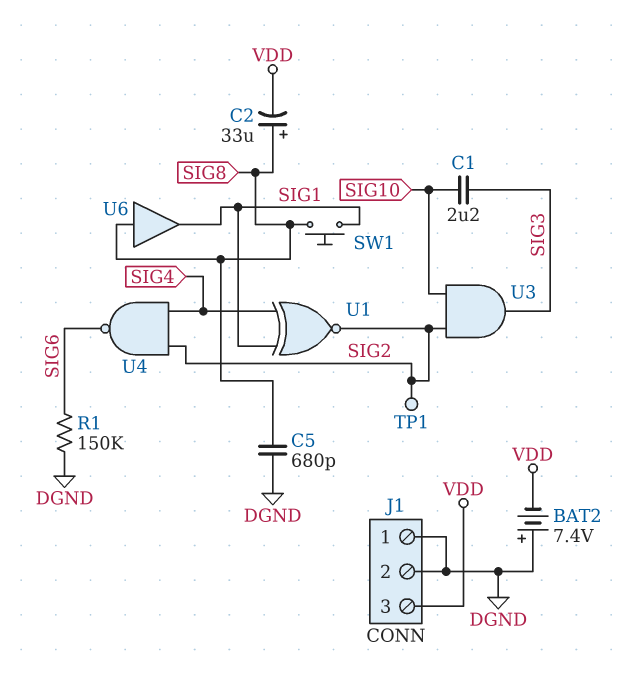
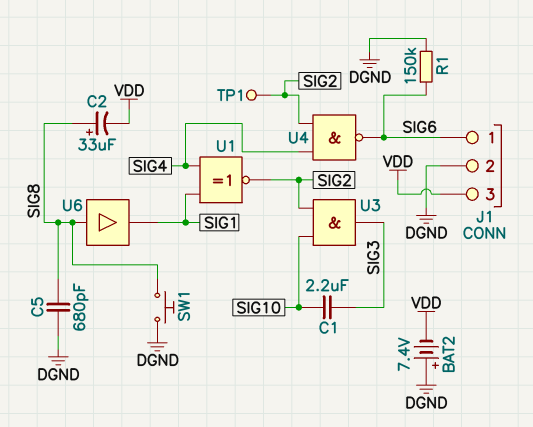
J1 pin 1: DGND -> SIG6
SW1: button (SIG1, SIG8) -> button (DGND, SIG8)

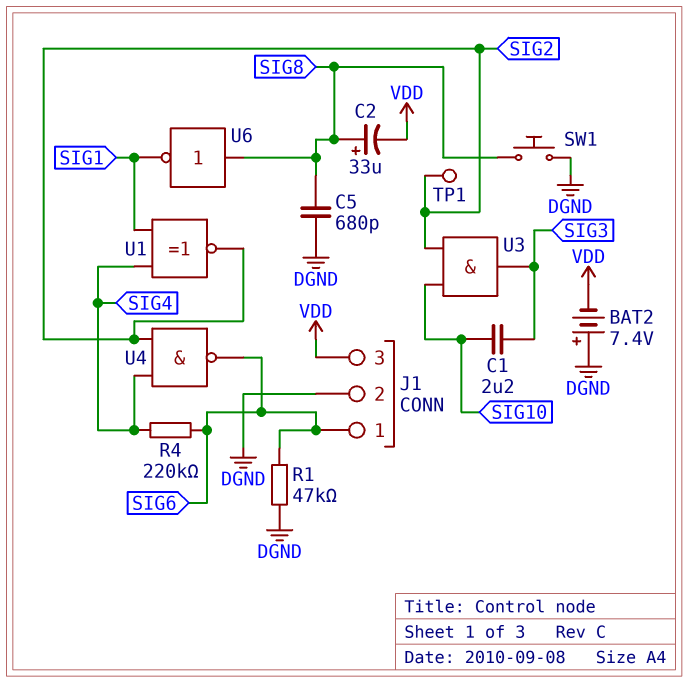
R1: 150k (DGND, SIG6) -> 47k (DGND, SIG6)
R4: none -> 220k (SIG4, SIG6)
U6: buffer (in SIG8, out SIG1) -> NOT (in SIG8, out SIG1)

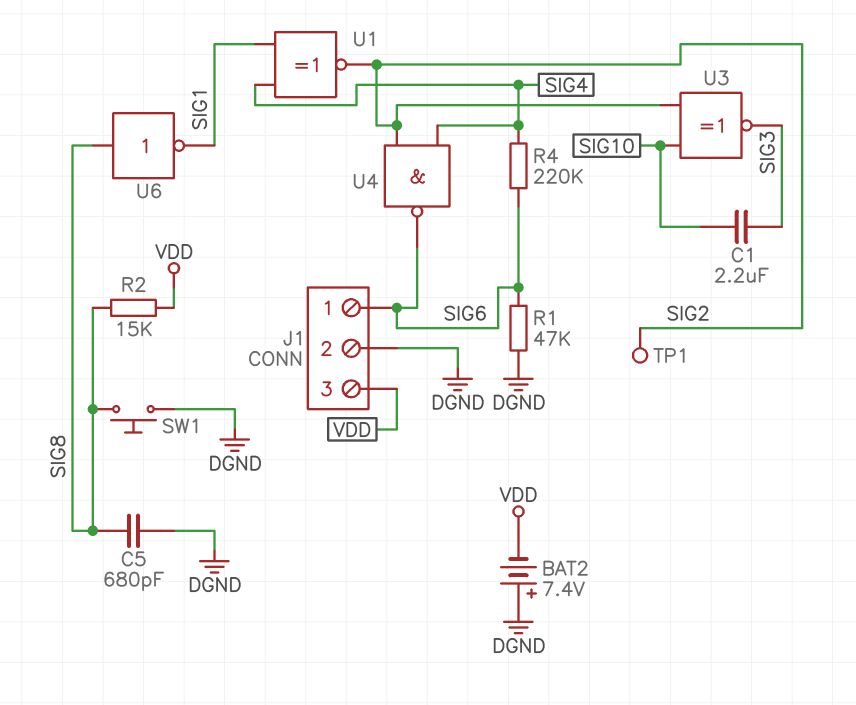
C2: 33uF (plus SIG8, minus VDD) -> none
R2: none -> 15k (SIG8, VDD)
U3: AND (in SIG2, in SIG10, out SIG3) -> XNOR (in SIG2, in SIG10, out SIG3)

